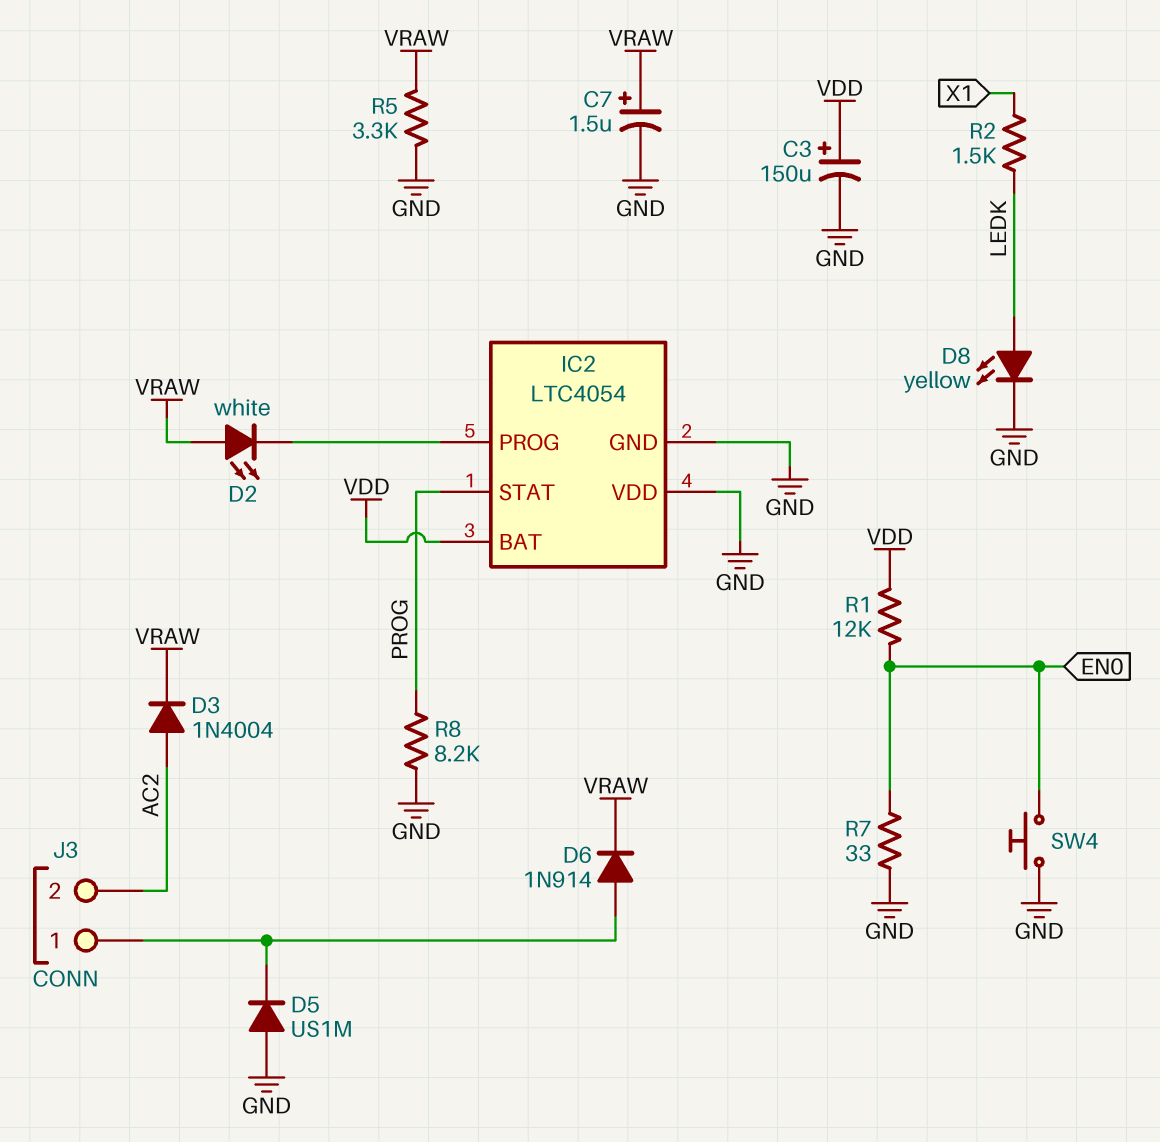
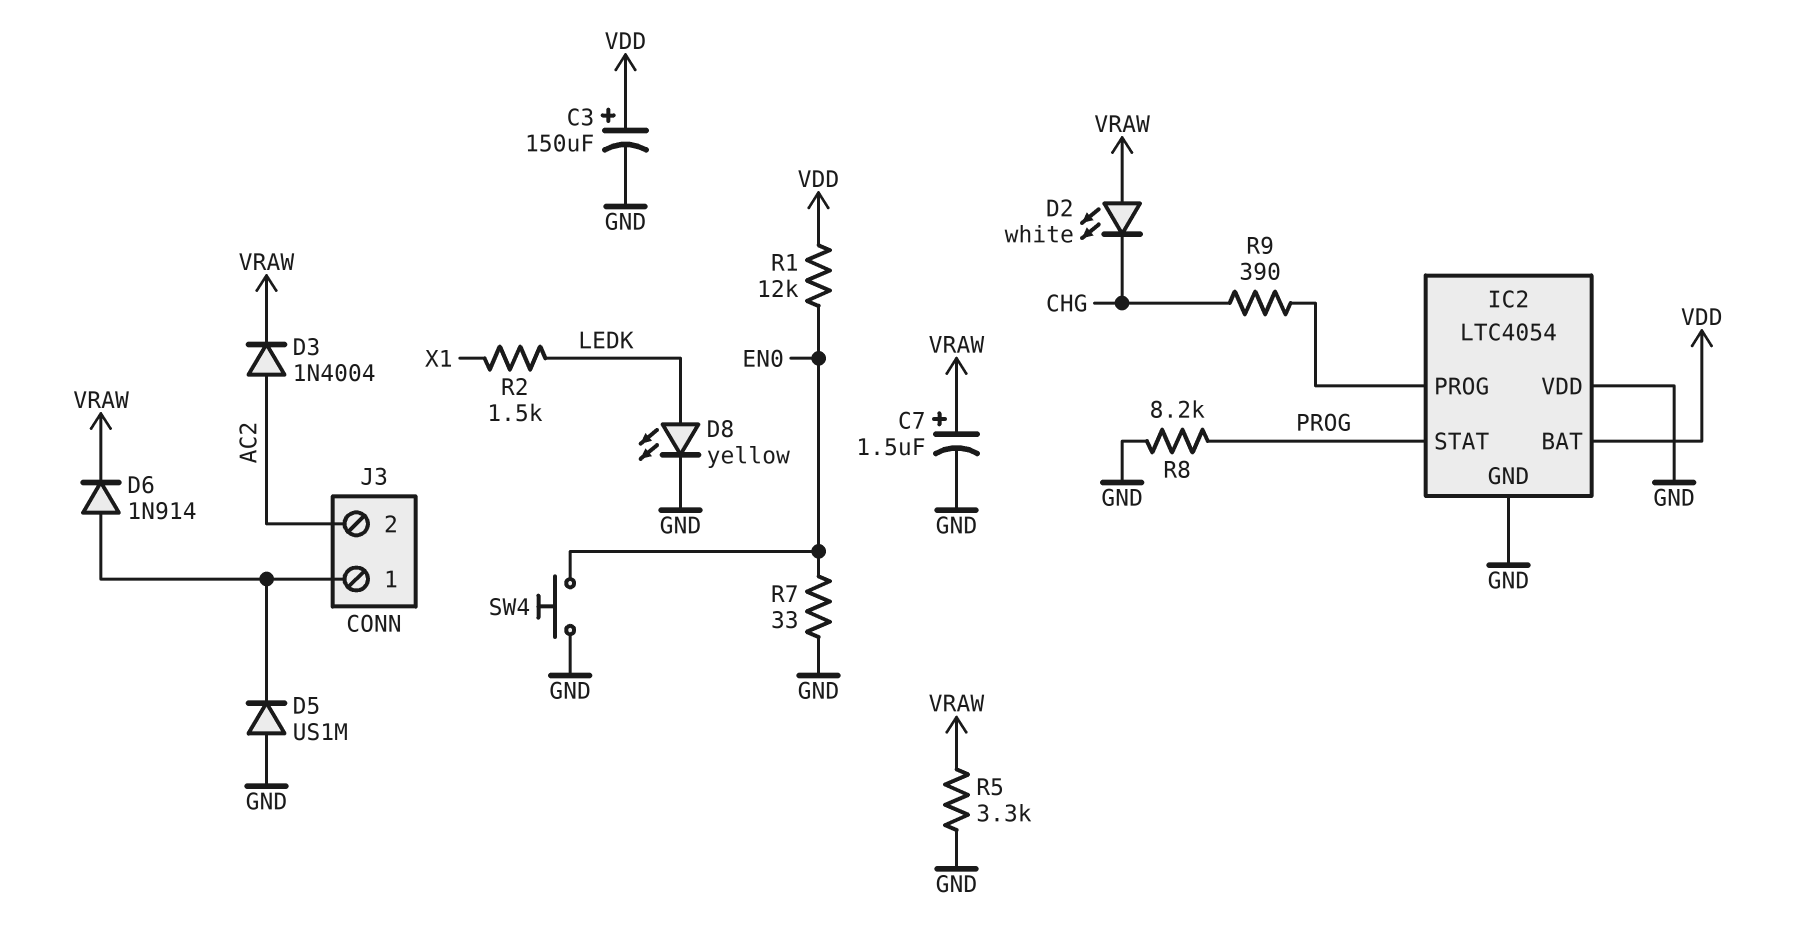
D2: LED white (A VRAW, K IC2/PROG) -> LED white (A VRAW, K CHG)
R9: none -> 390 (CHG, IC2/PROG)

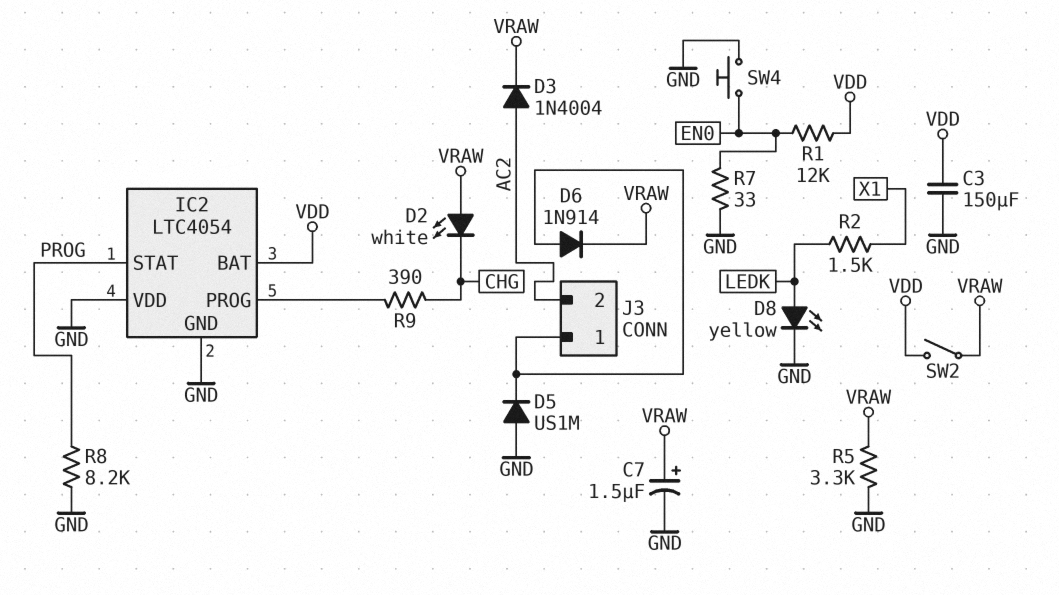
C3: 150uF (plus VDD, minus GND) -> 150uF (GND, VDD)
SW2: none -> switch (VDD, VRAW)

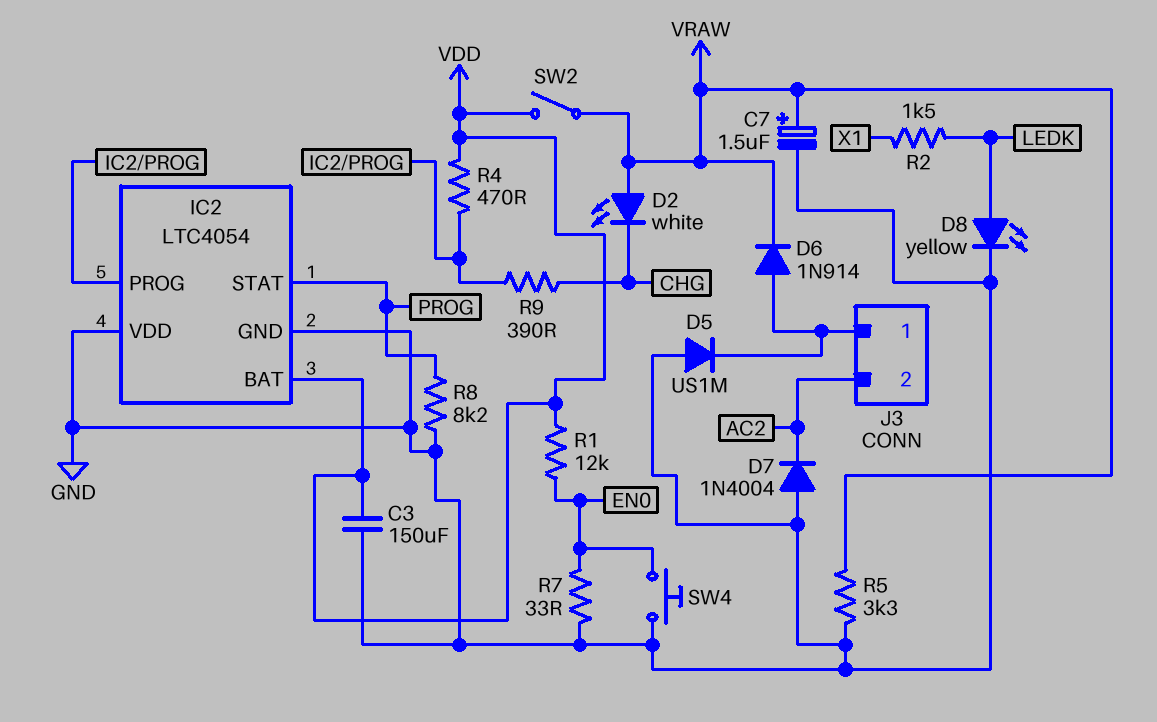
D3: diode 1N4004 (A AC2, K VRAW) -> none
D7: none -> diode 1N4004 (A GND, K AC2)
R4: none -> 470 (IC2/PROG, VDD)

